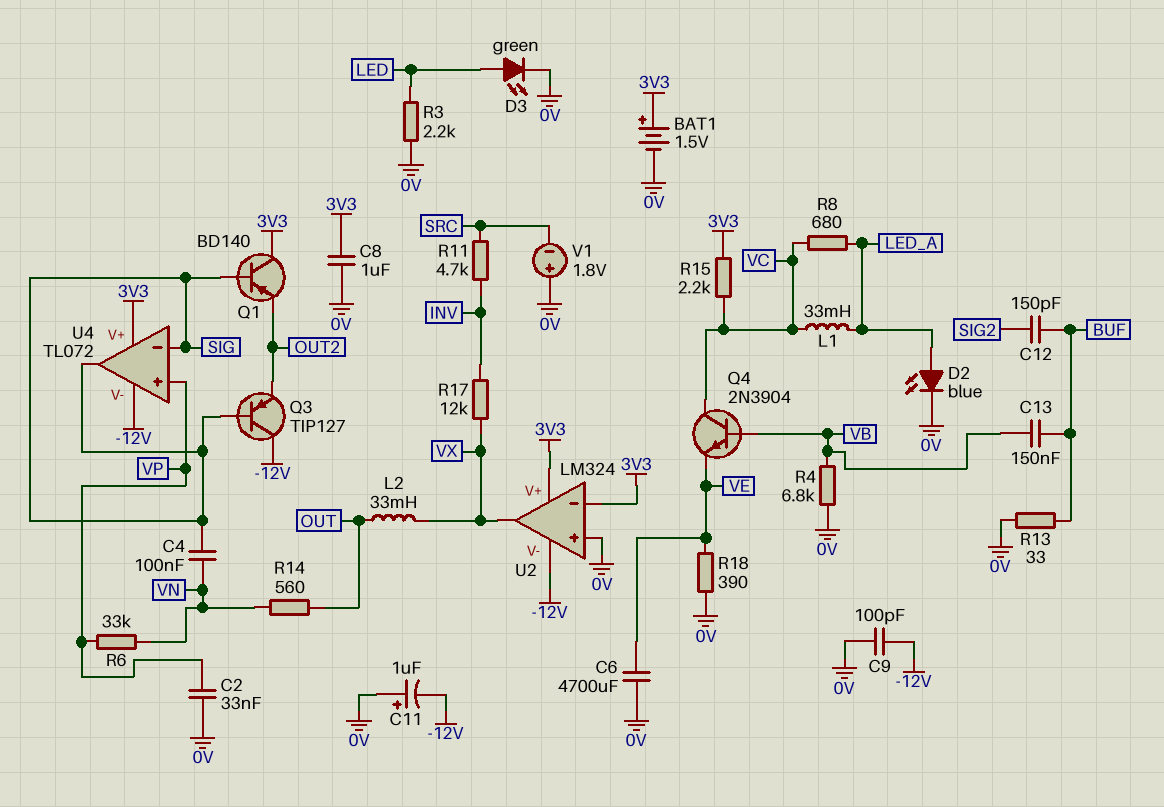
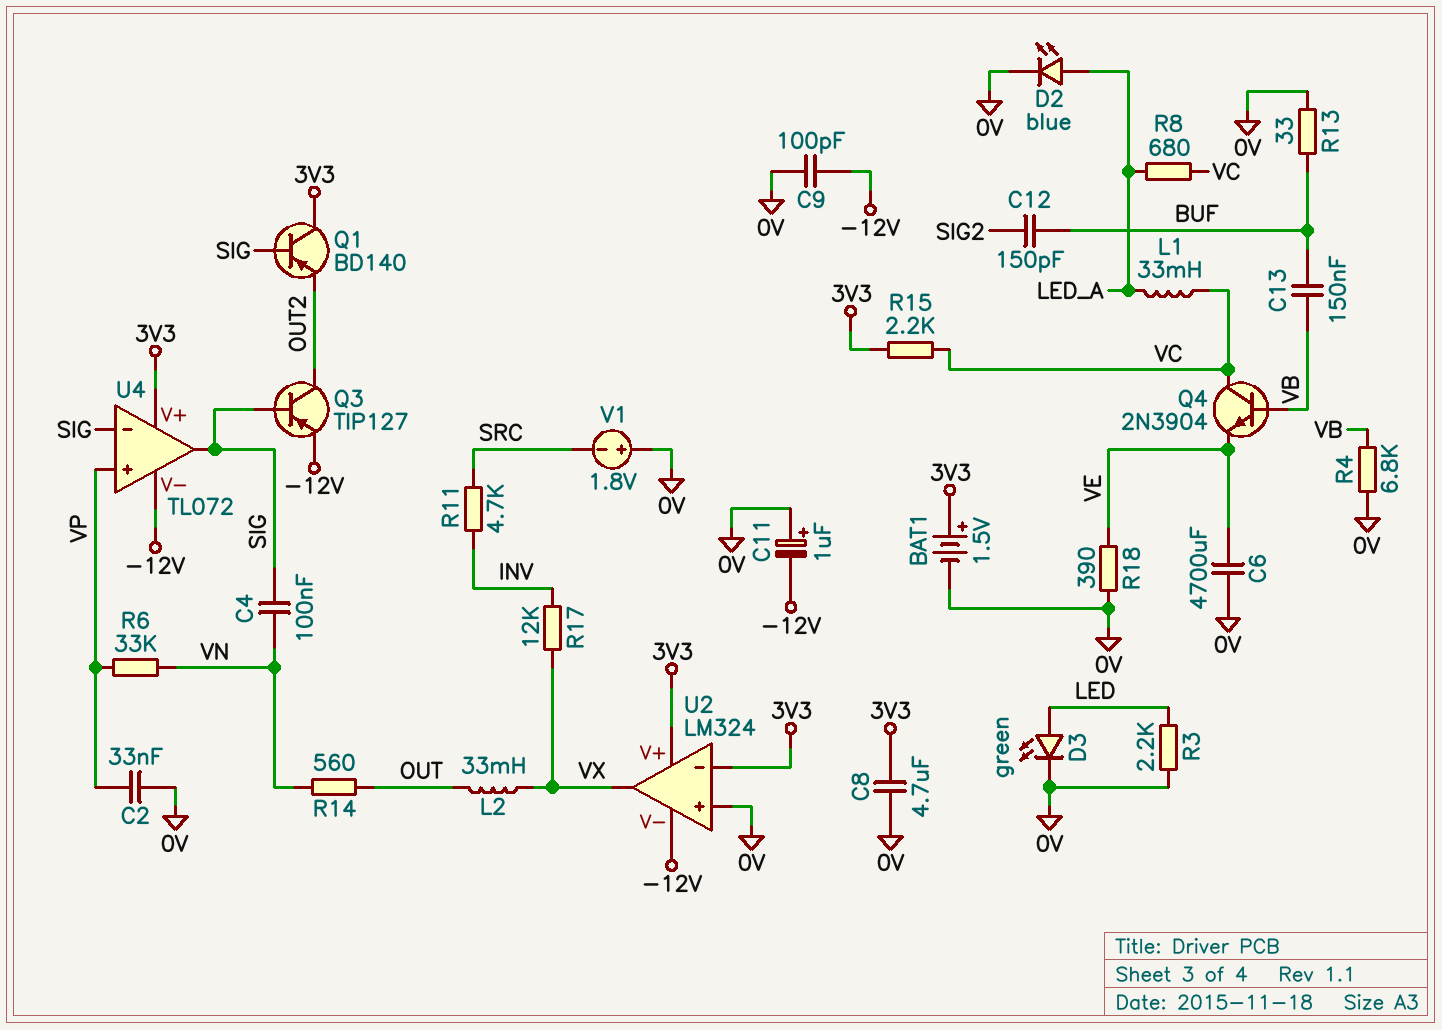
C8: 1uF (0V, 3V3) -> 4.7uF (0V, 3V3)
Q3: PNP TIP127 (B SIG, C -12V, E OUT2) -> PNP TIP127 (B SIG, C OUT2, E -12V)

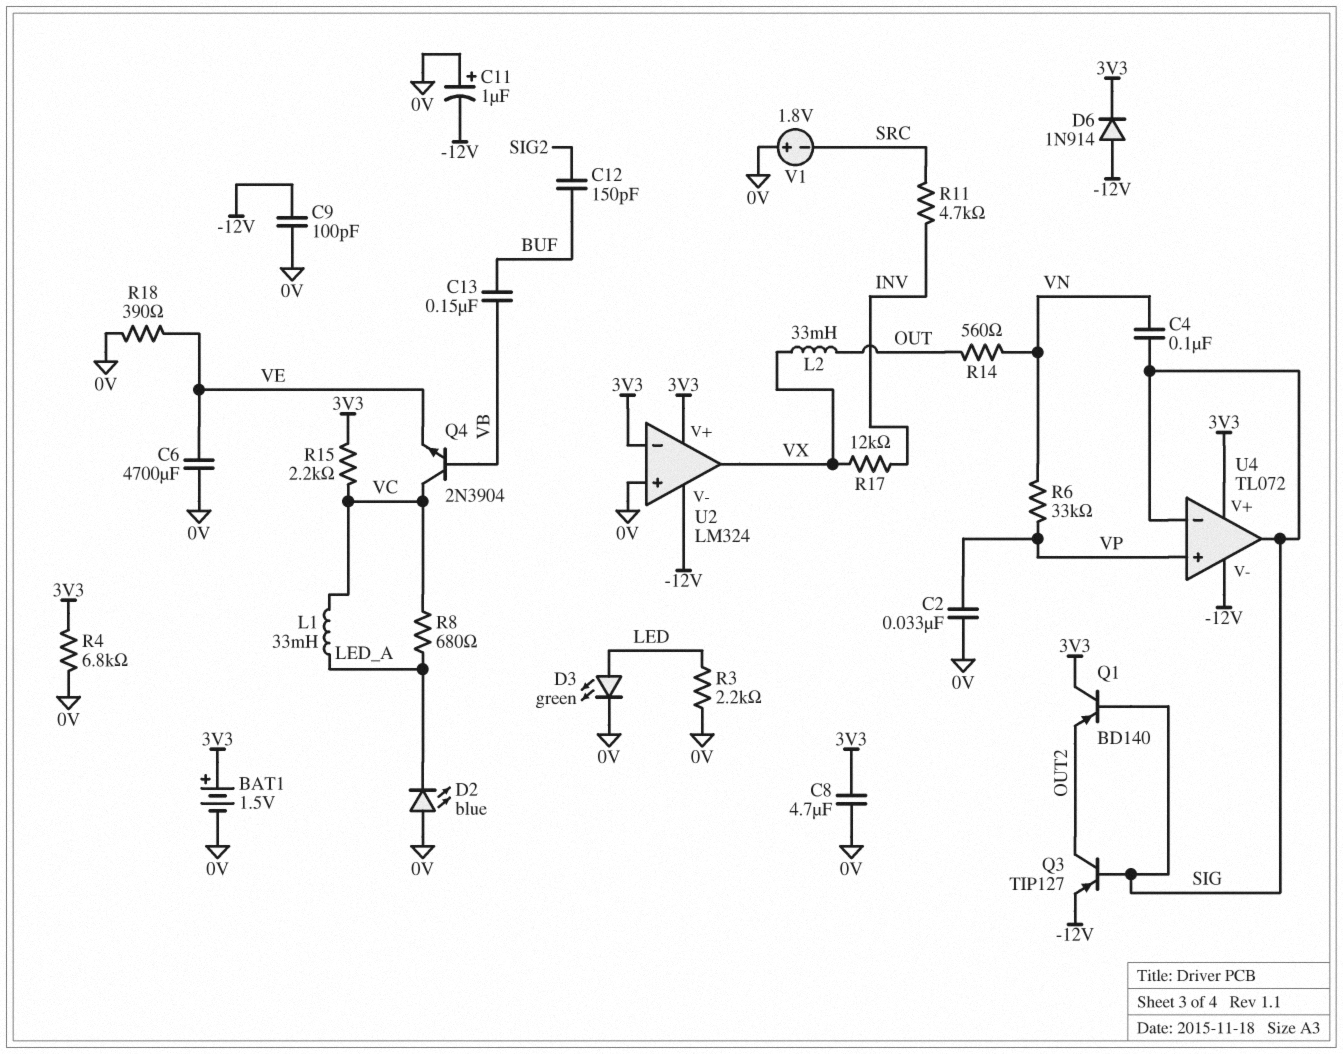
D2: LED blue (A LED_A, K 0V) -> LED blue (A 0V, K LED_A)
D6: none -> diode 1N914 (A -12V, K 3V3)
R4: 6.8k (0V, VB) -> 6.8k (0V, 3V3)
R13: 33 (0V, BUF) -> none

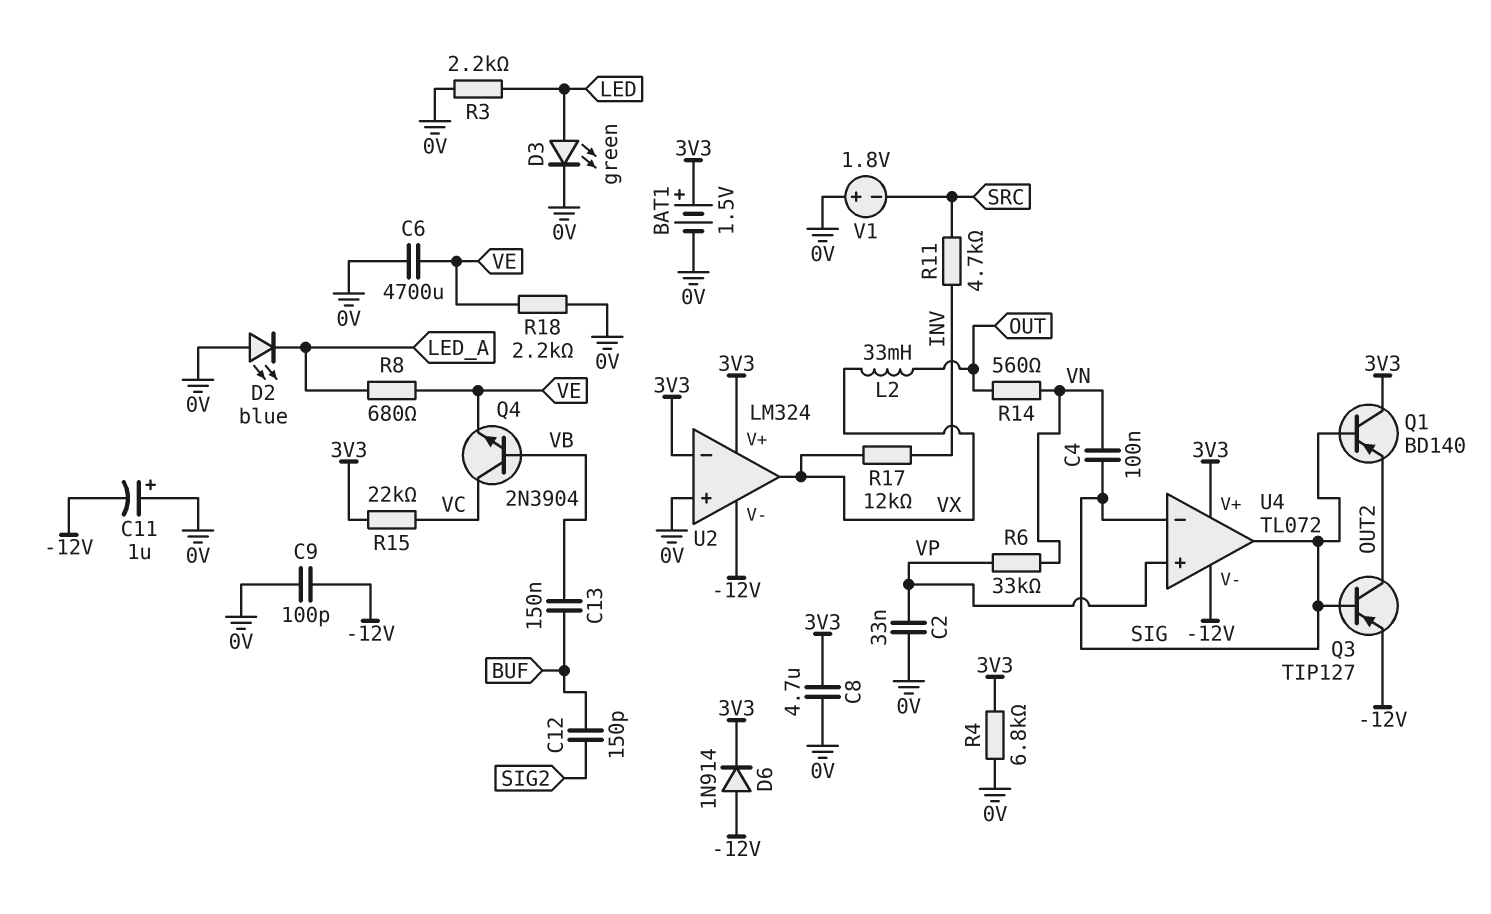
L1: 33mH (LED_A, VC) -> none
R8: 680 (LED_A, VC) -> 680 (LED_A, VE)
R15: 2.2k (3V3, VC) -> 22k (3V3, VC)
R18: 390 (0V, VE) -> 2.2k (0V, VE)

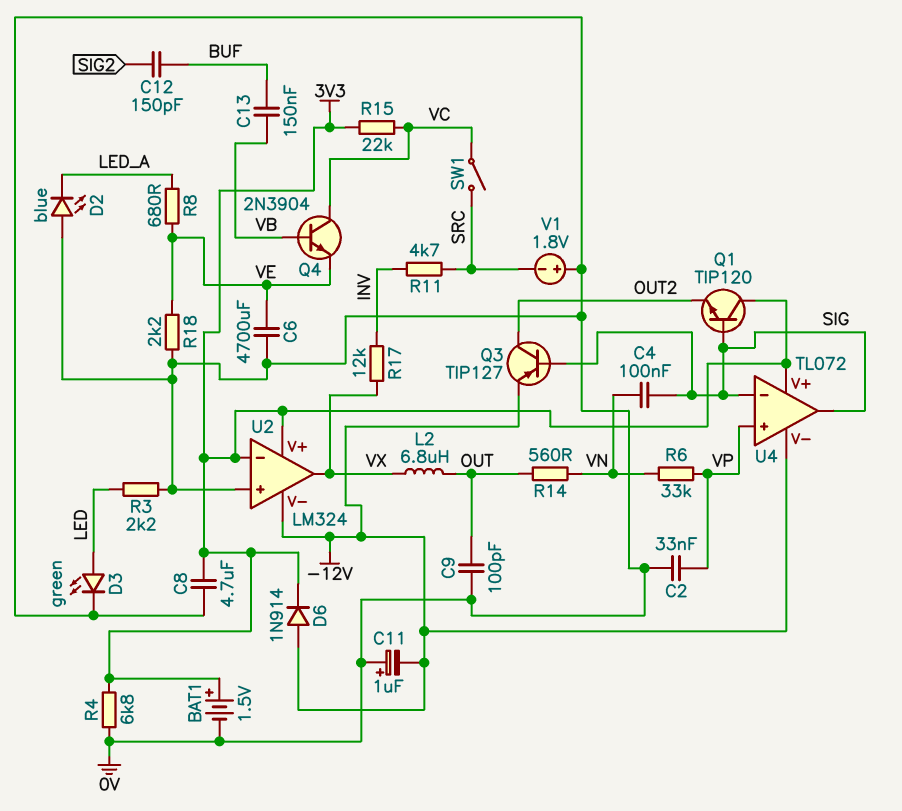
C9: 100pF (-12V, 0V) -> 100pF (0V, OUT)
L2: 33mH (OUT, VX) -> 6.8uH (OUT, VX)
Q1: PNP BD140 (B SIG, C 3V3, E OUT2) -> NPN TIP120 (B SIG, C 3V3, E OUT2)
SW1: none -> switch (SRC, VC)

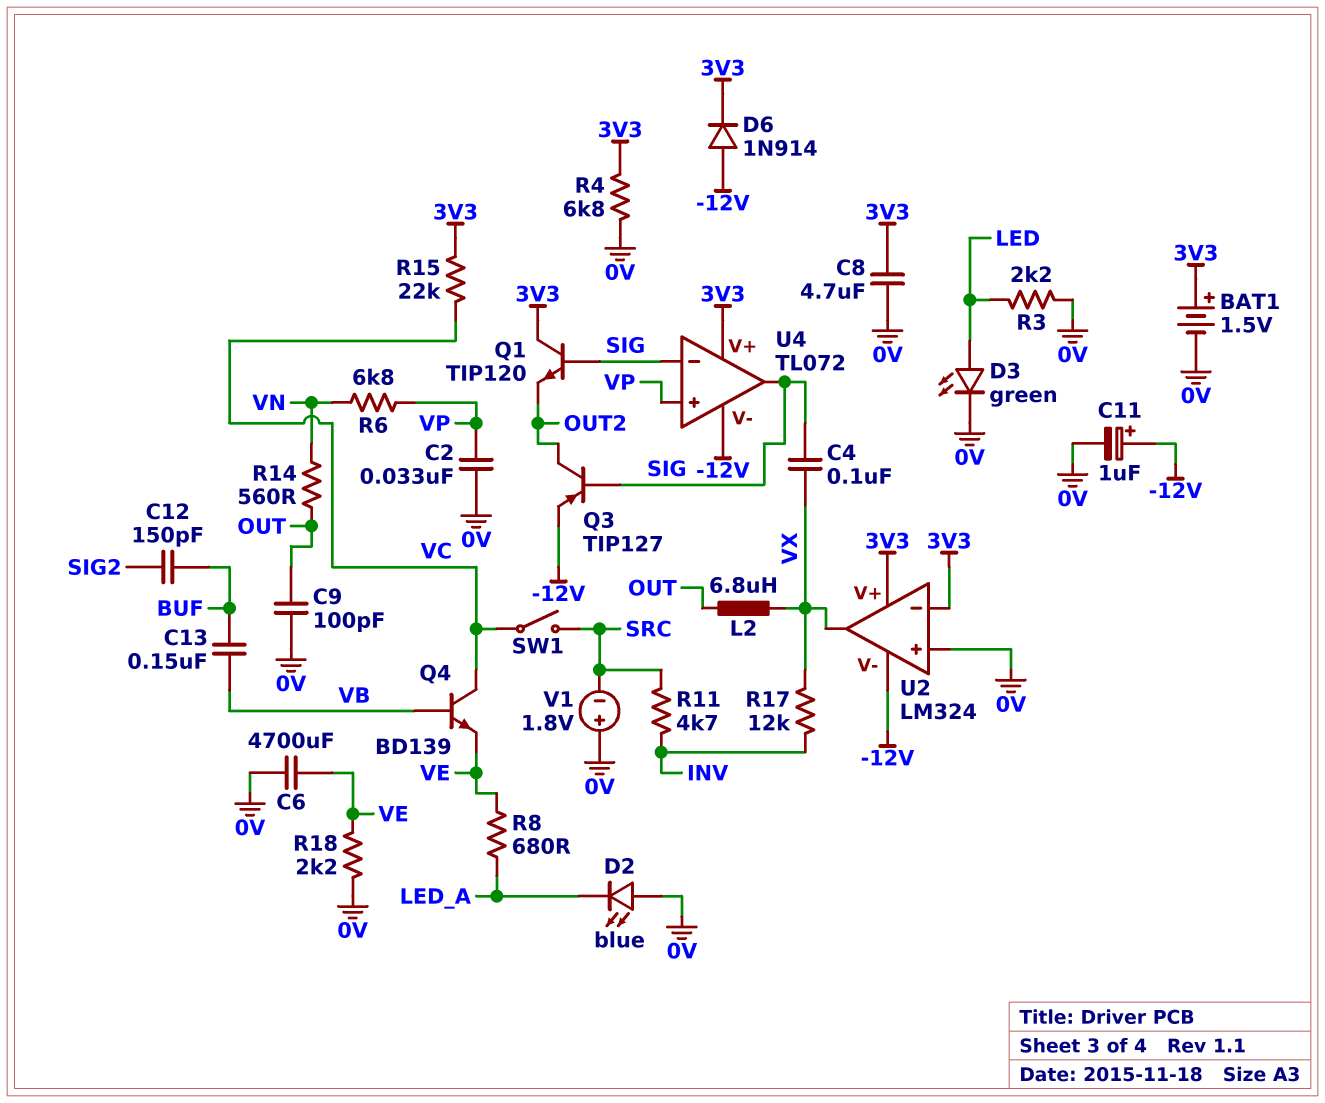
C4: 100nF (SIG, VN) -> 100nF (SIG, VX)
C11: 1uF (plus 0V, minus -12V) -> 1uF (plus -12V, minus 0V)
Q4: NPN 2N3904 (B VB, C VC, E VE) -> NPN BD139 (B VB, C VC, E VE)
R6: 33k (VN, VP) -> 6.8k (VN, VP)

